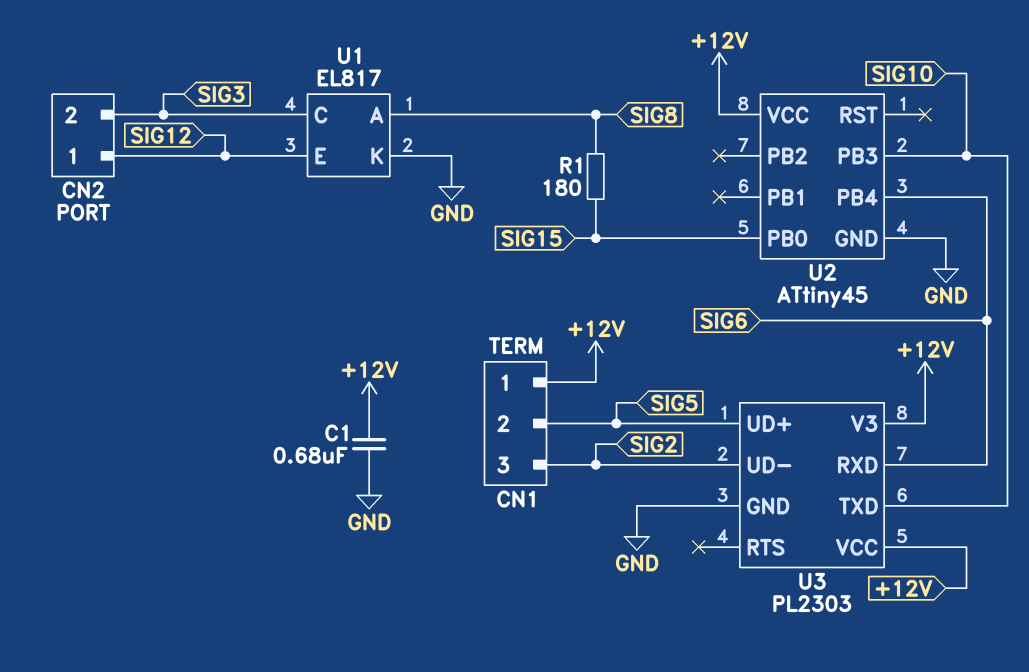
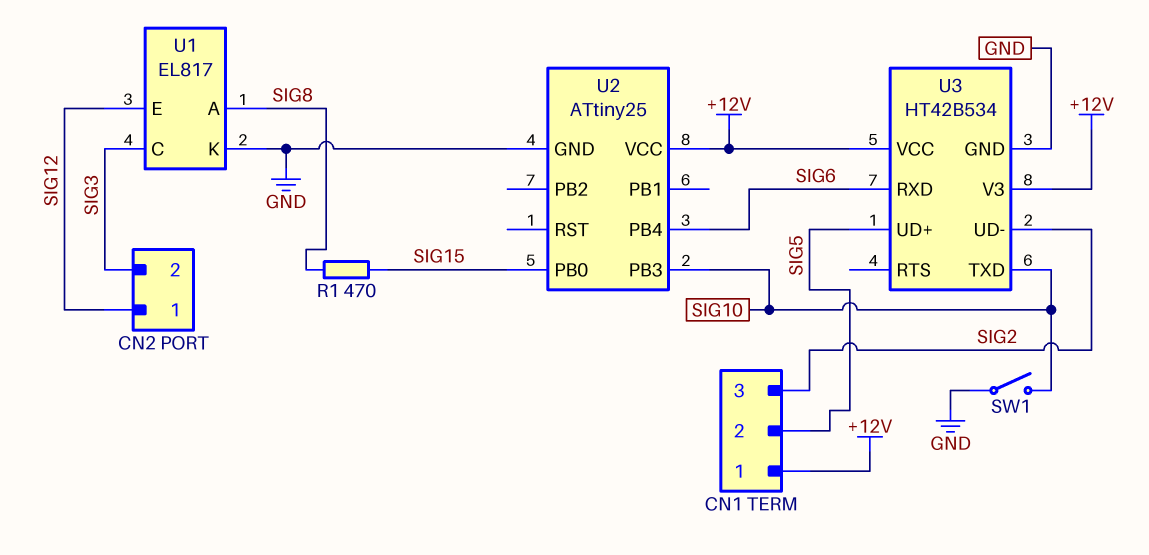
C1: 680nF (+12V, GND) -> none
R1: 180 (SIG8, SIG15) -> 470 (SIG8, SIG15)
SW1: none -> switch (GND, SIG10)
U2: ATtiny45 -> ATtiny25
U3: PL2303 -> HT42B534

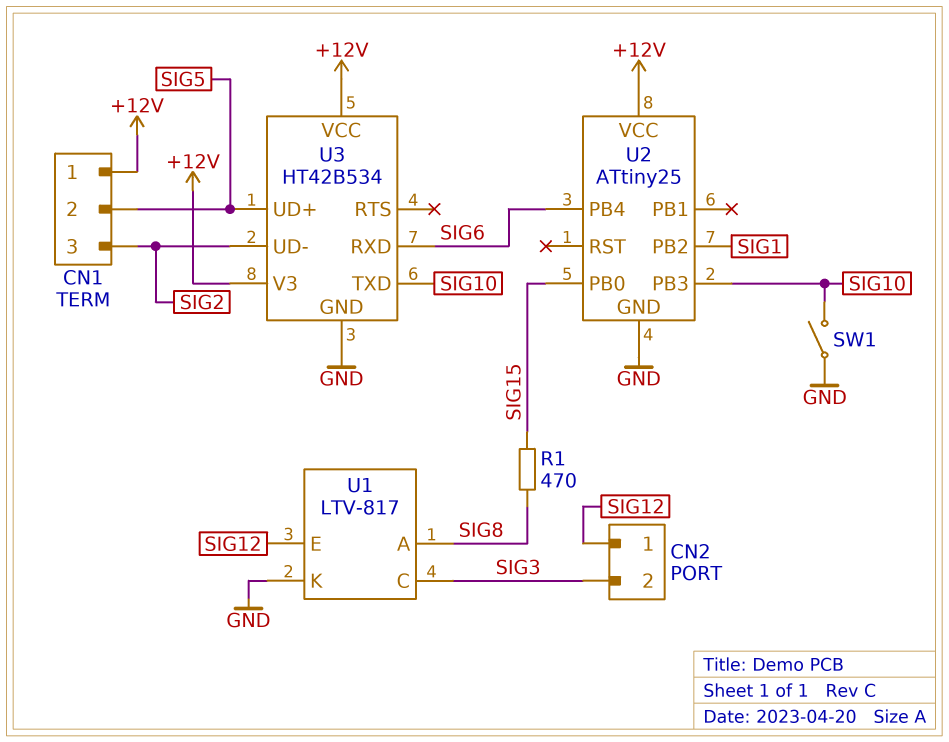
U1: EL817 -> LTV-817
U2 pin PB2: none -> SIG1

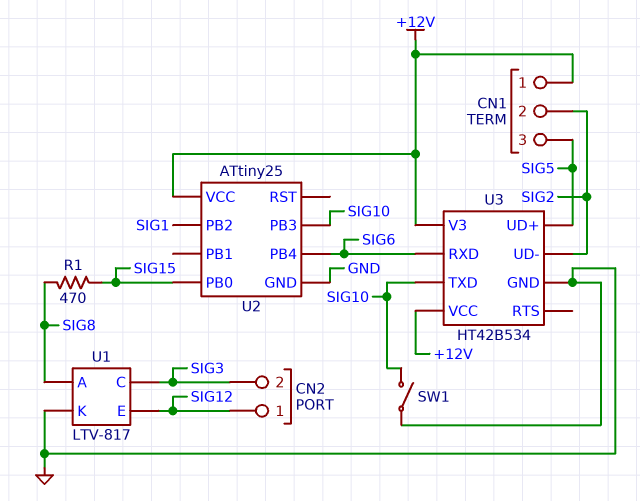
CN1 pin 2: SIG5 -> SIG2
CN1 pin 3: SIG2 -> SIG5

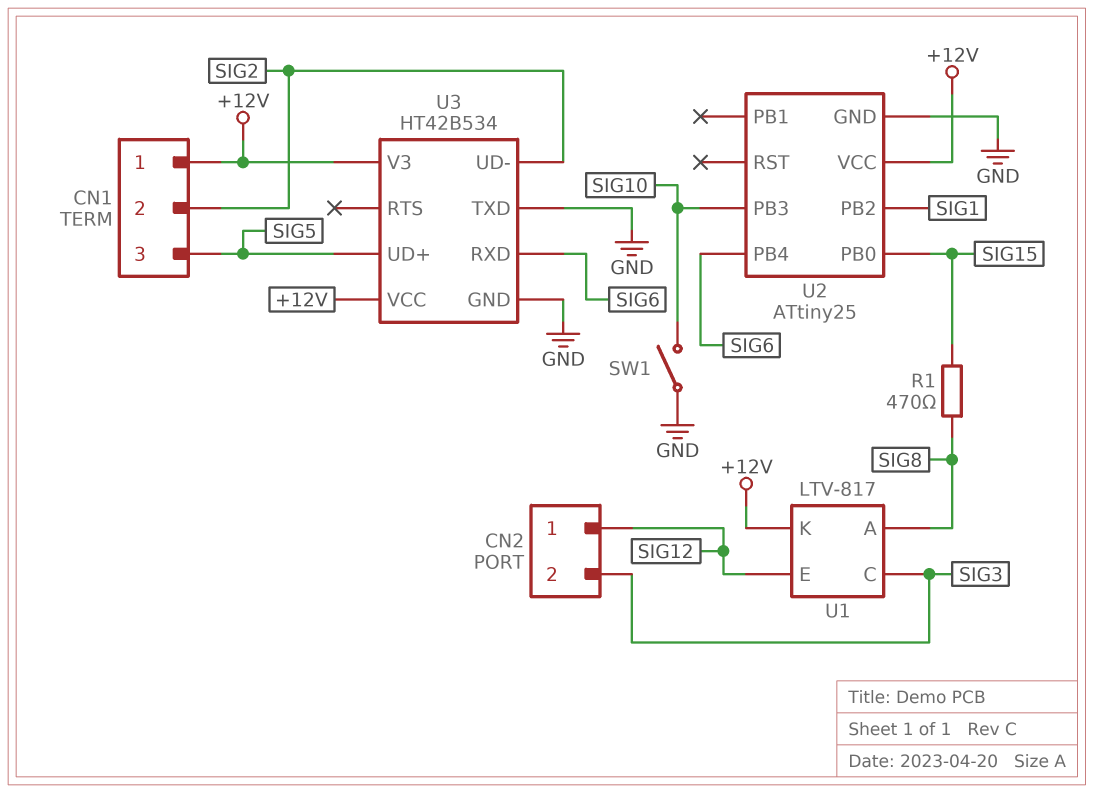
U1 pin K: GND -> +12V
U3 pin TXD: SIG10 -> GND

